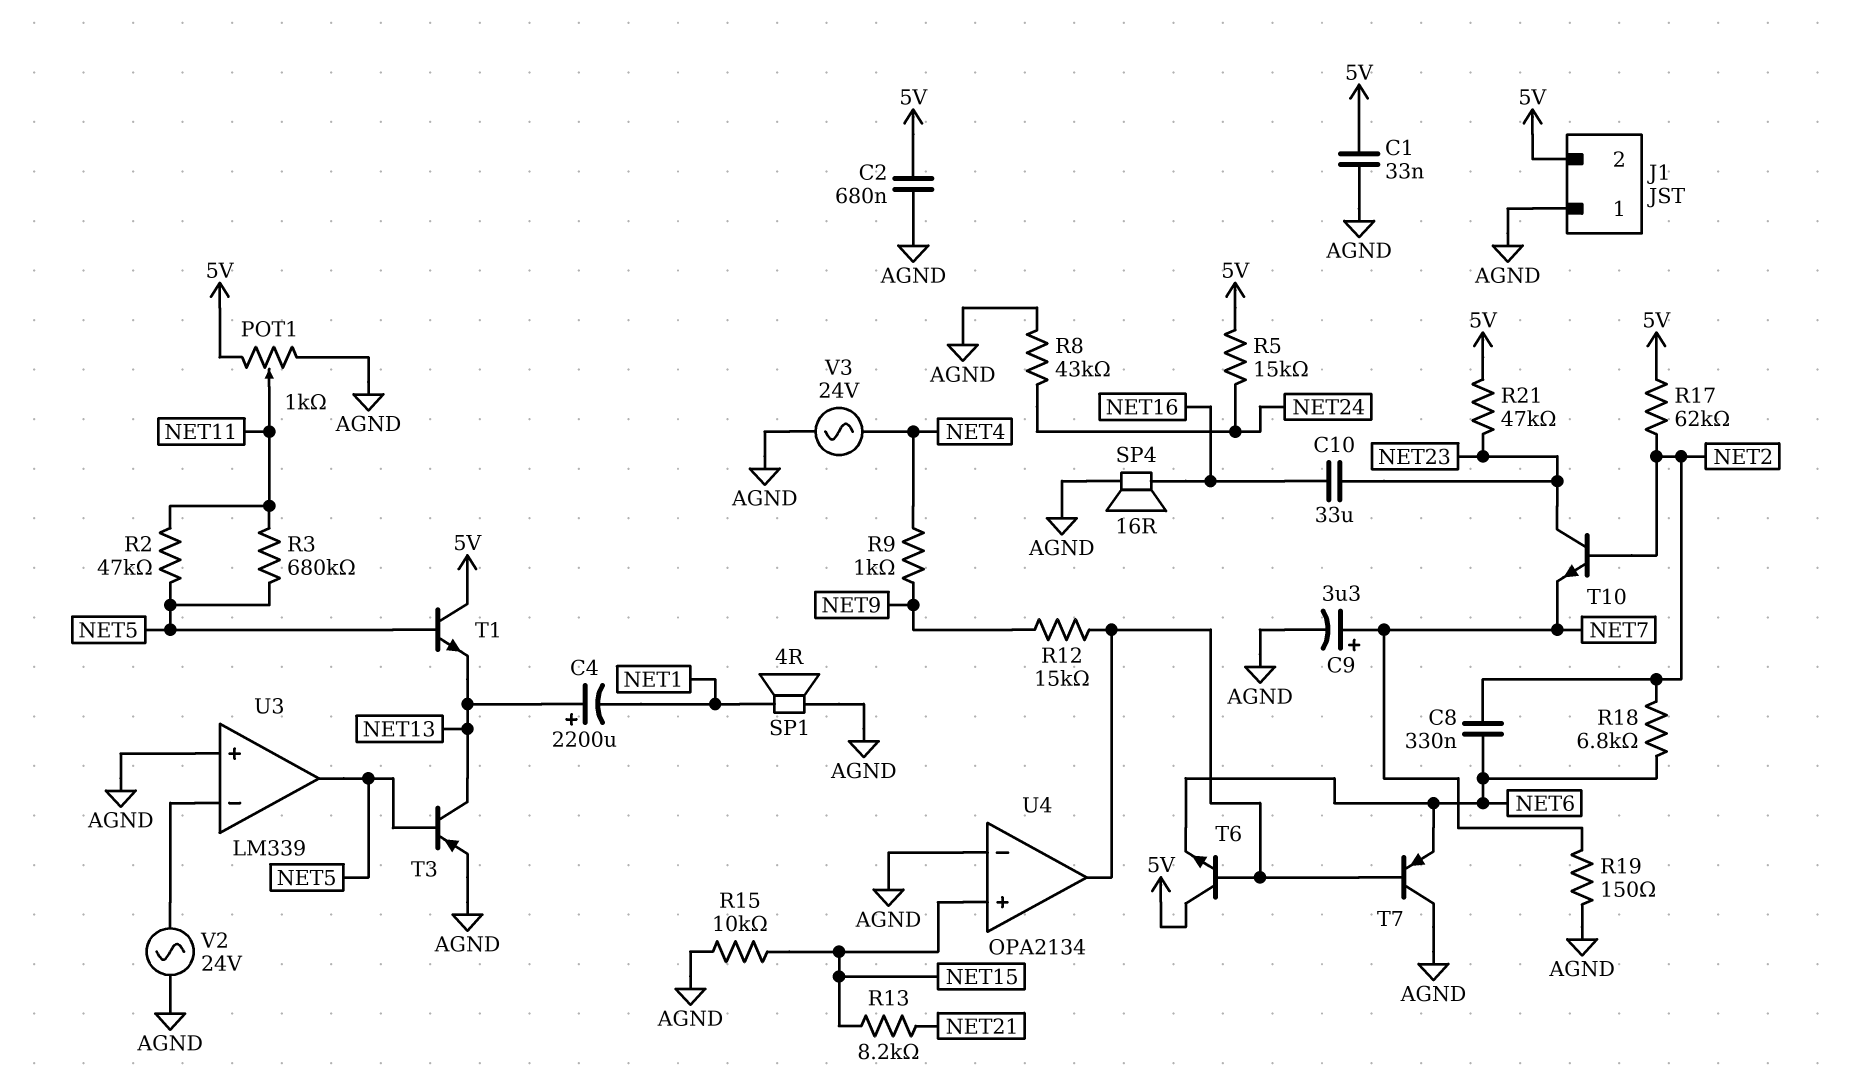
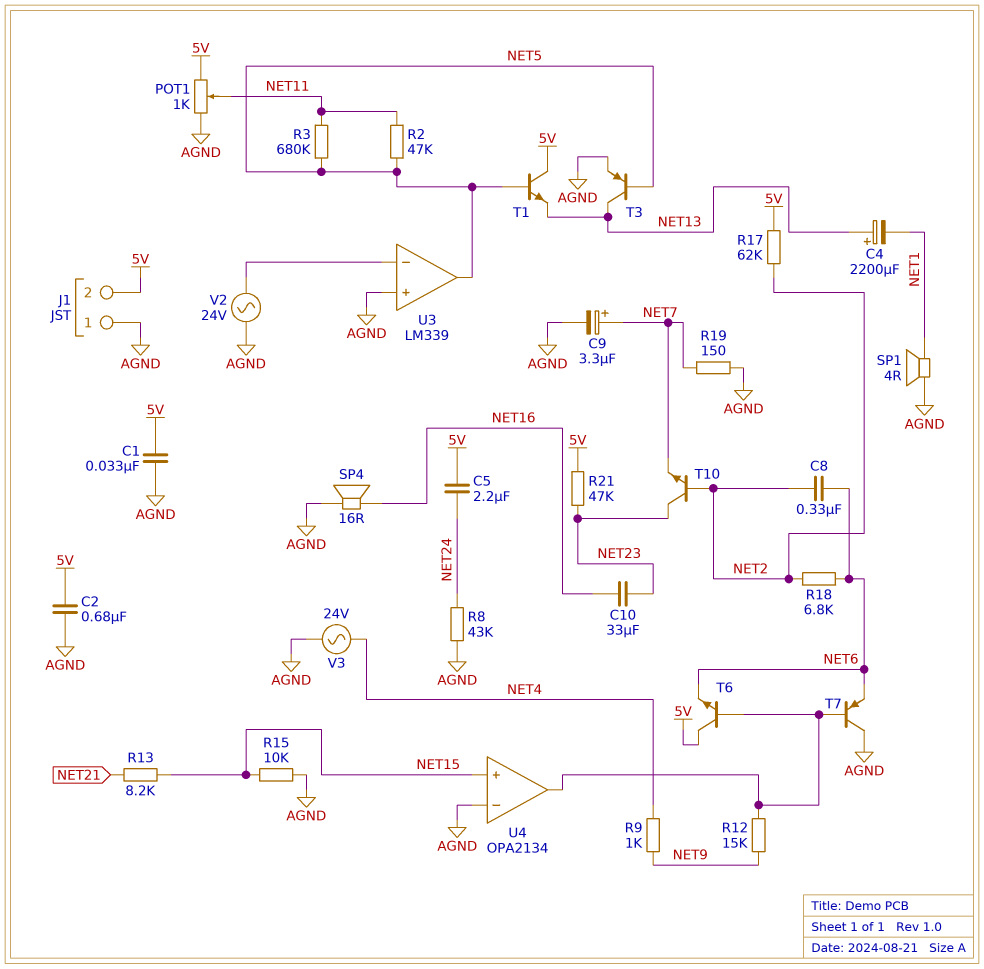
C5: none -> 2.2uF (5V, NET24)
R5: 15k (5V, NET24) -> none

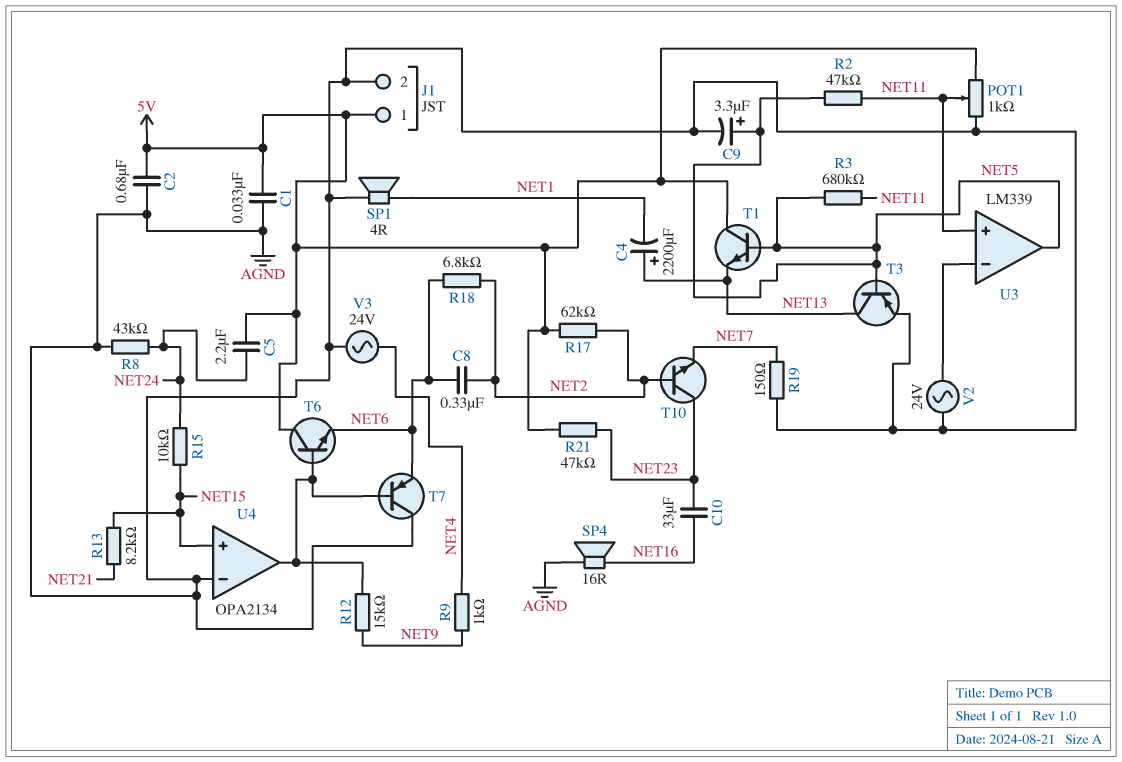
C9: 3.3uF (plus NET7, minus AGND) -> 3.3uF (plus NET5, minus AGND)
J1 pin 1: AGND -> 5V
J1 pin 2: 5V -> AGND
R15: 10k (AGND, NET15) -> 10k (NET15, NET24)
U3 pin in+: AGND -> NET11

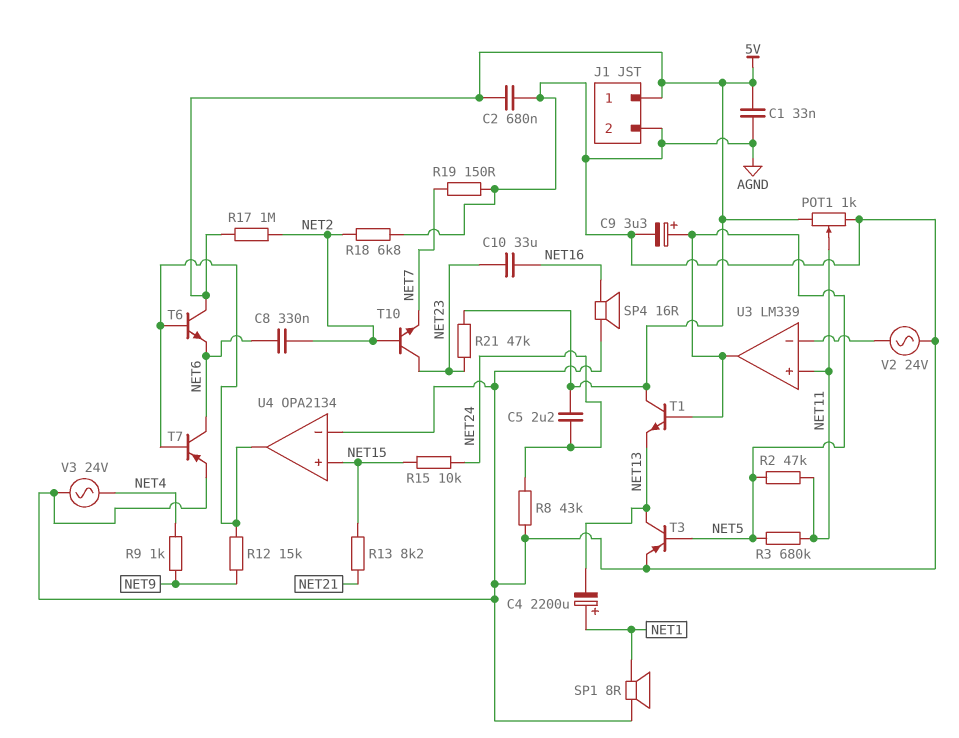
C4: 2200uF (plus NET13, minus NET1) -> 2200uF (plus NET1, minus NET13)
R17: 62k (5V, NET2) -> 1M (5V, NET2)
R18: 6.8k (NET2, NET6) -> 6.8k (AGND, NET2)
SP1: speaker 4R (AGND, NET1) -> speaker 8R (AGND, NET1)
T7: PNP (B U4/out, C AGND, E NET6) -> PNP (B U4/out, C NET6, E AGND)

